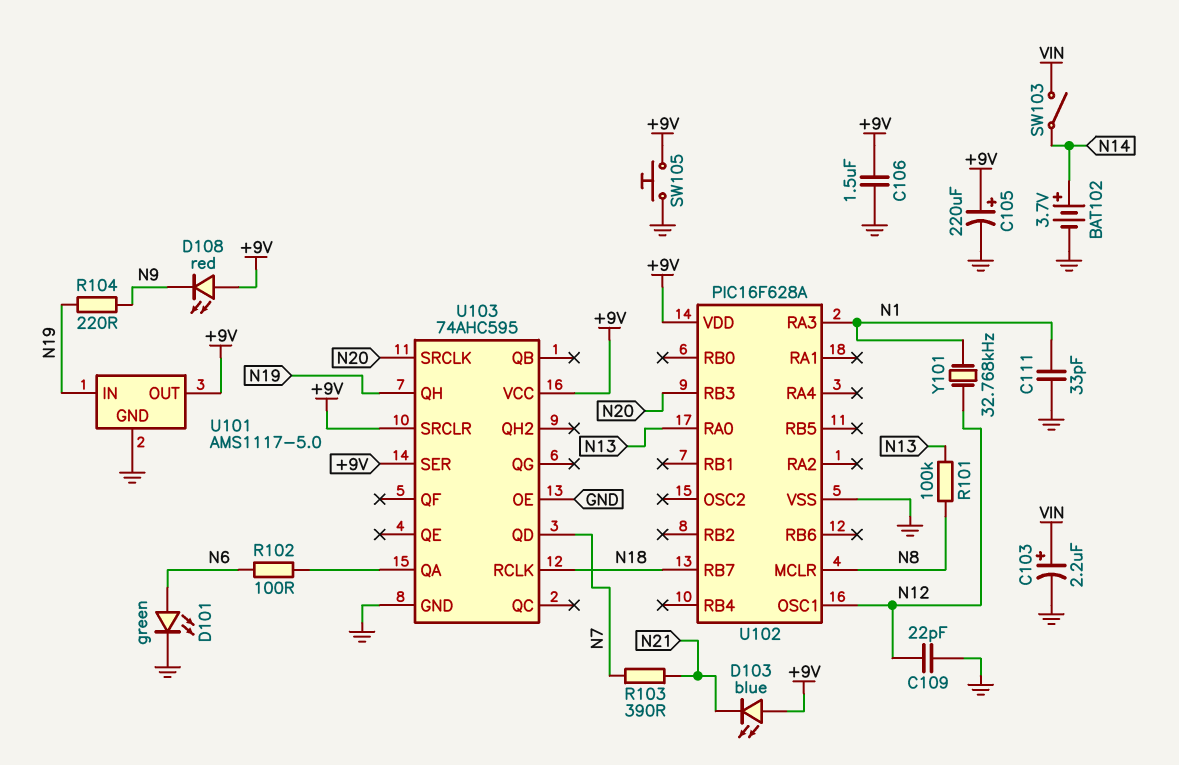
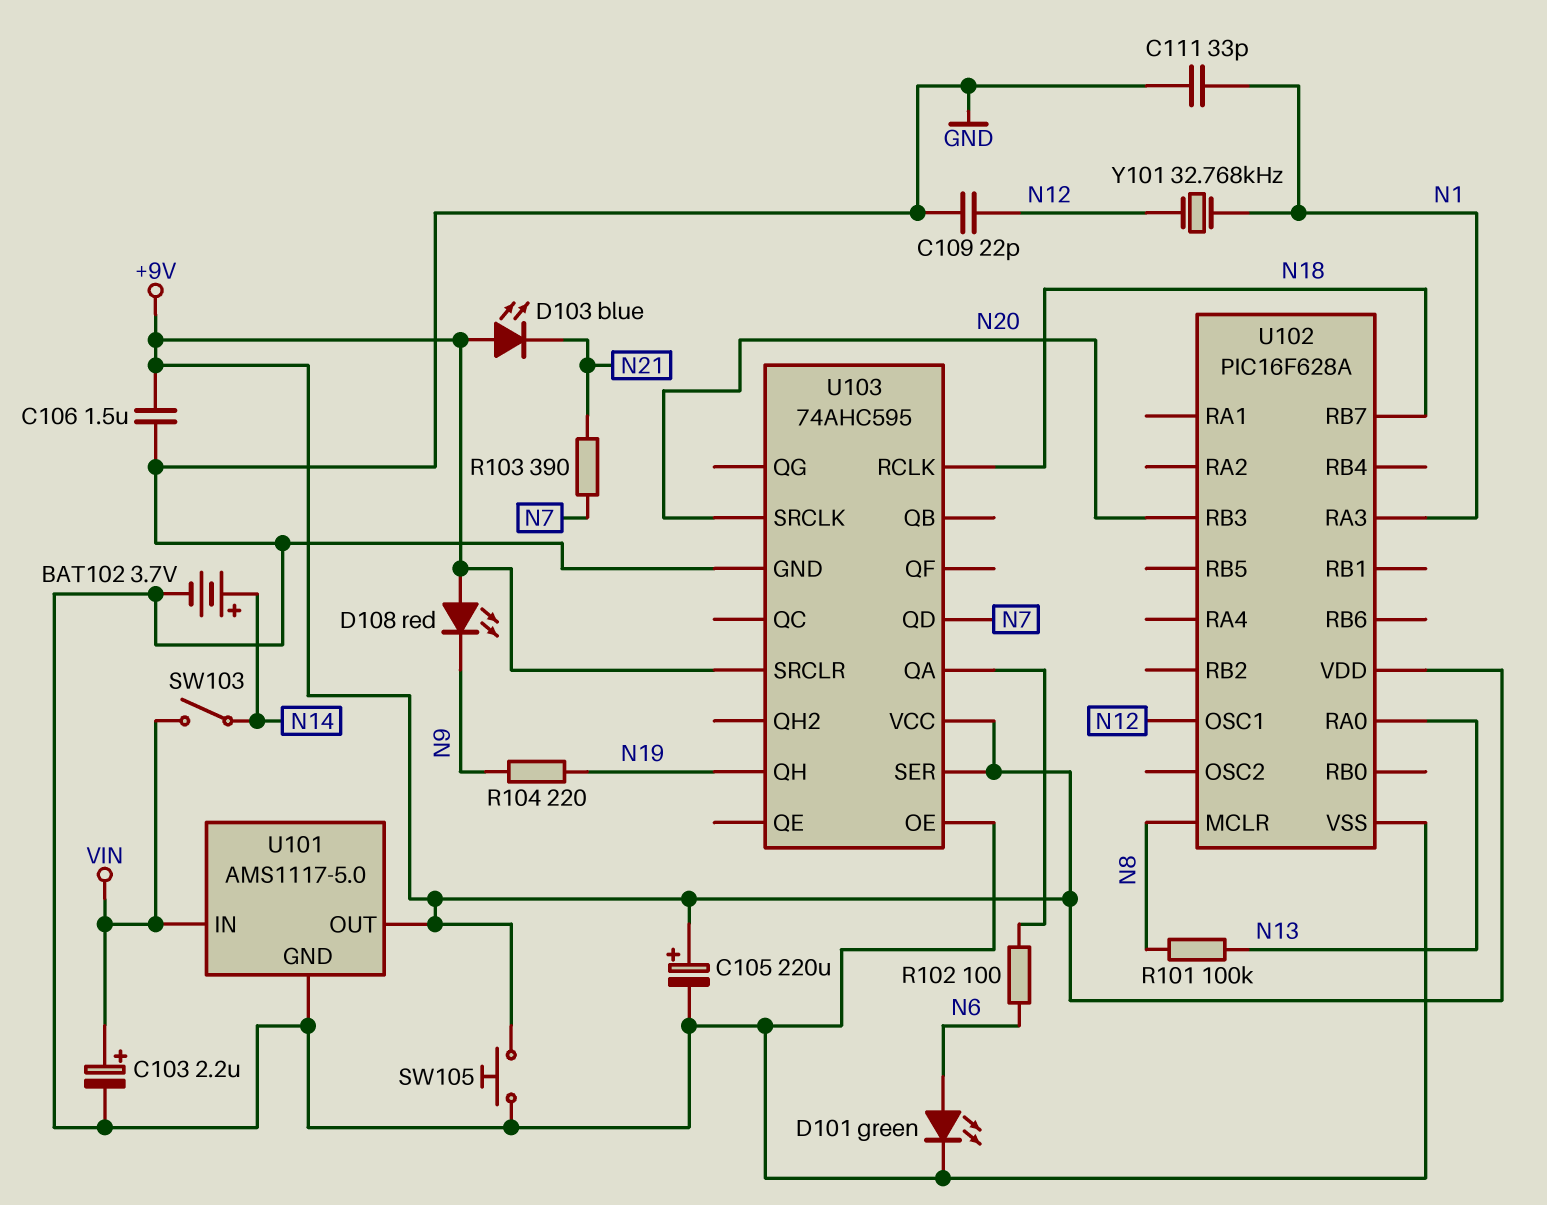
U101 pin IN: N19 -> VIN

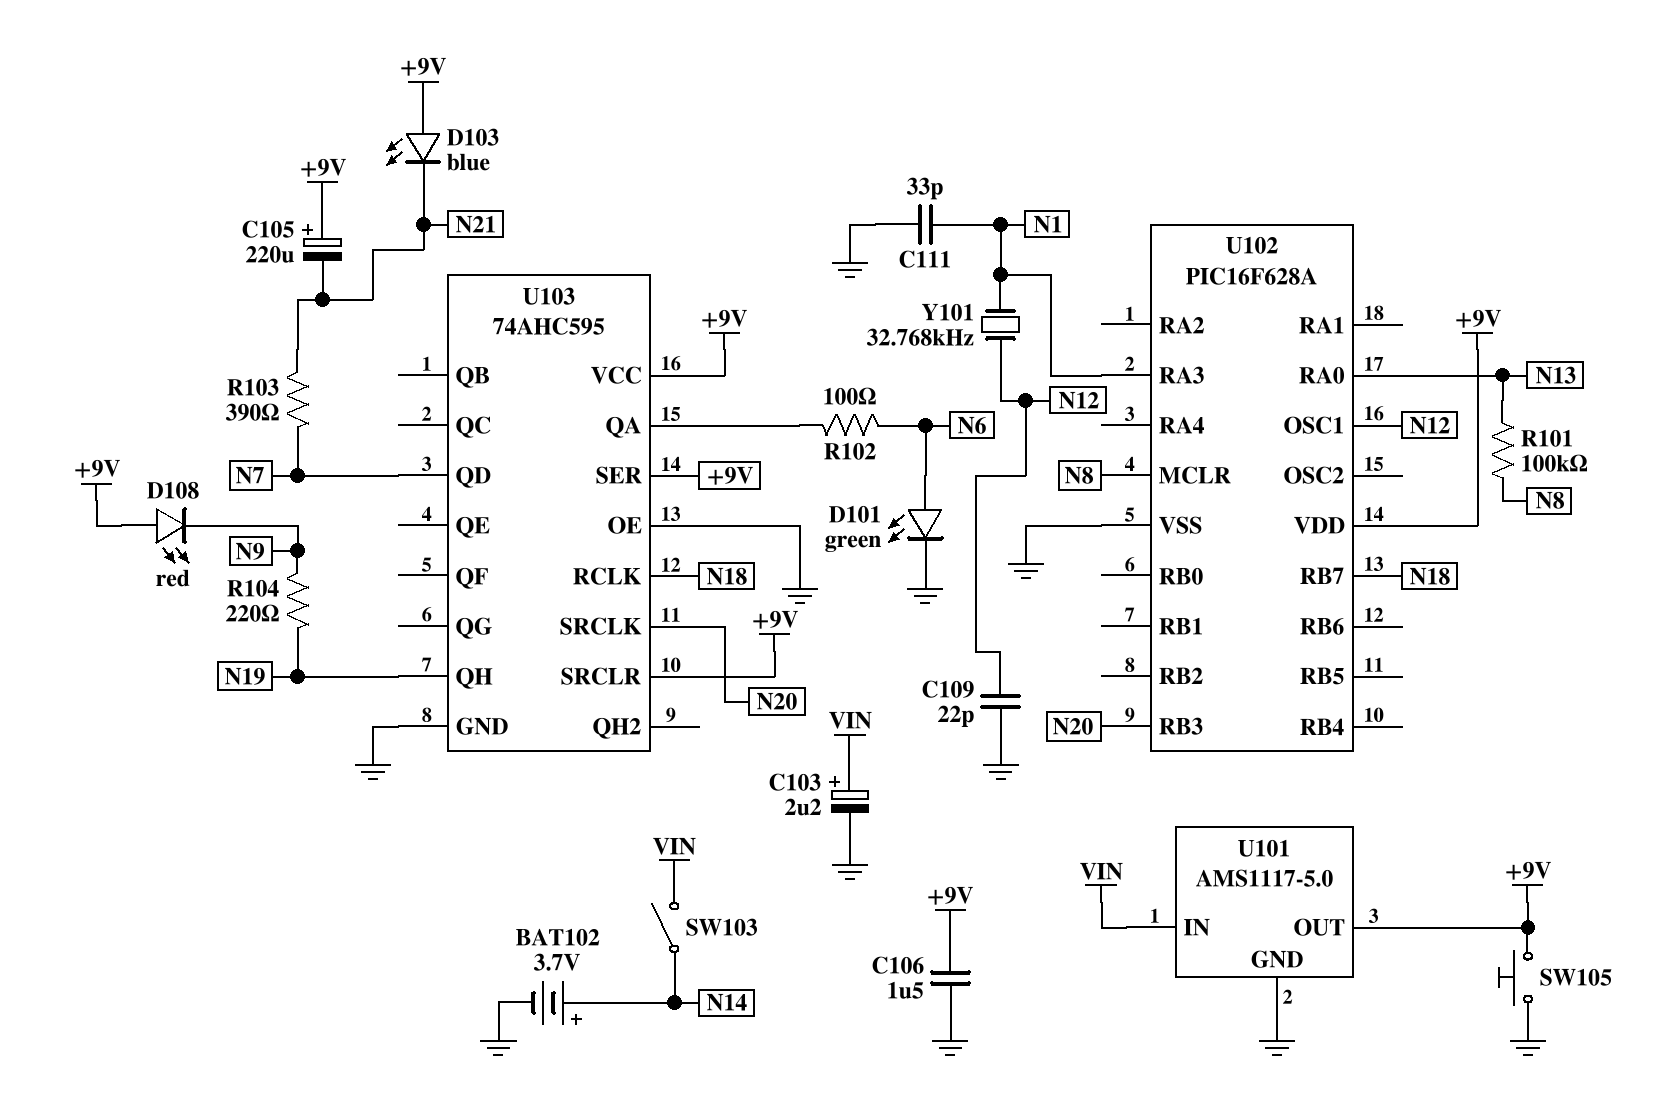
C105: 220uF (plus +9V, minus GND) -> 220uF (plus +9V, minus N21)

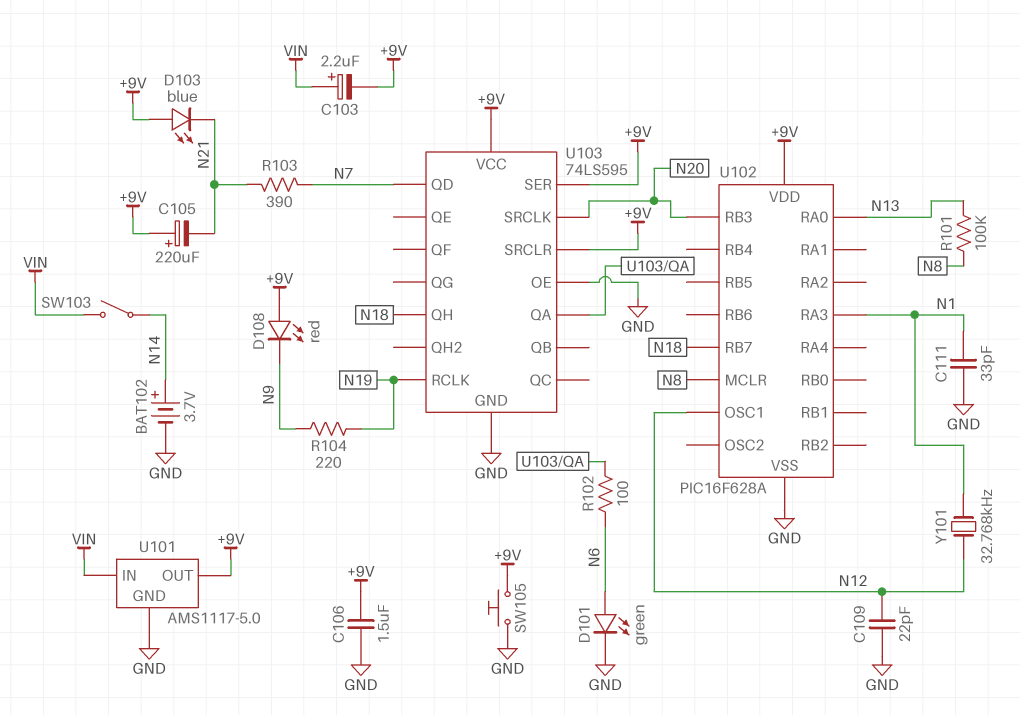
C103: 2.2uF (plus VIN, minus GND) -> 2.2uF (plus VIN, minus +9V)
U103: 74AHC595 -> 74LS595
U103 pin QH: N19 -> N18
U103 pin RCLK: N18 -> N19

